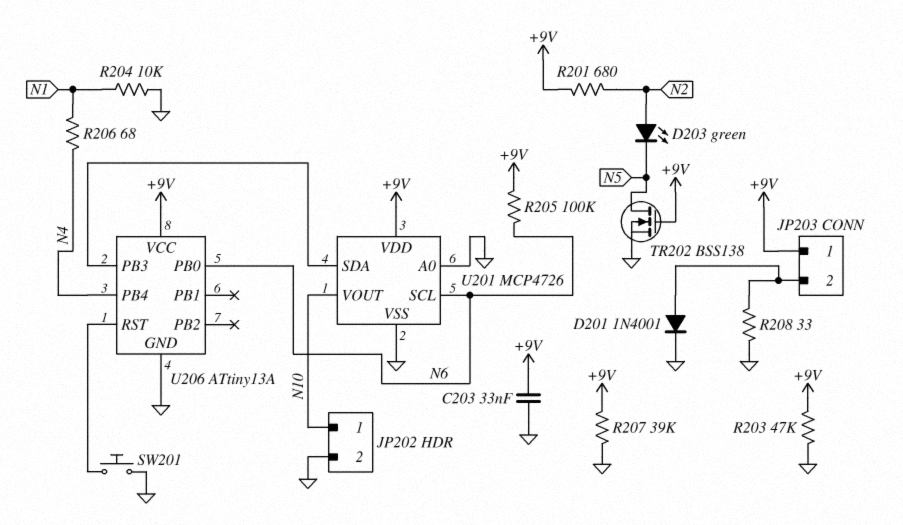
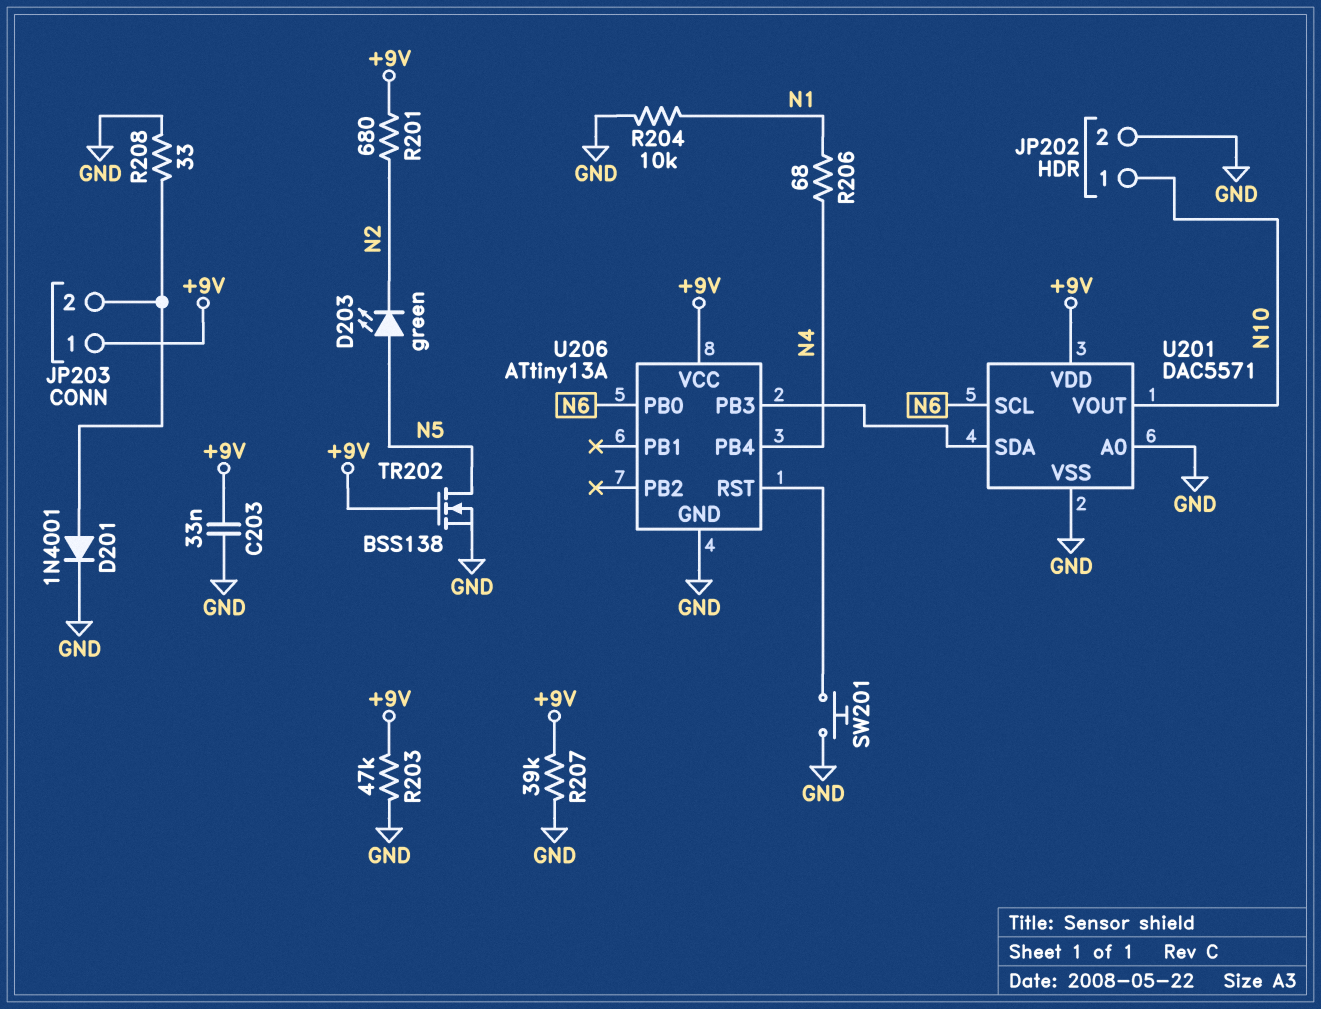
D203: LED green (A N2, K N5) -> LED green (A N5, K N2)
R205: 100k (+9V, N6) -> none
U201: MCP4726 -> DAC5571

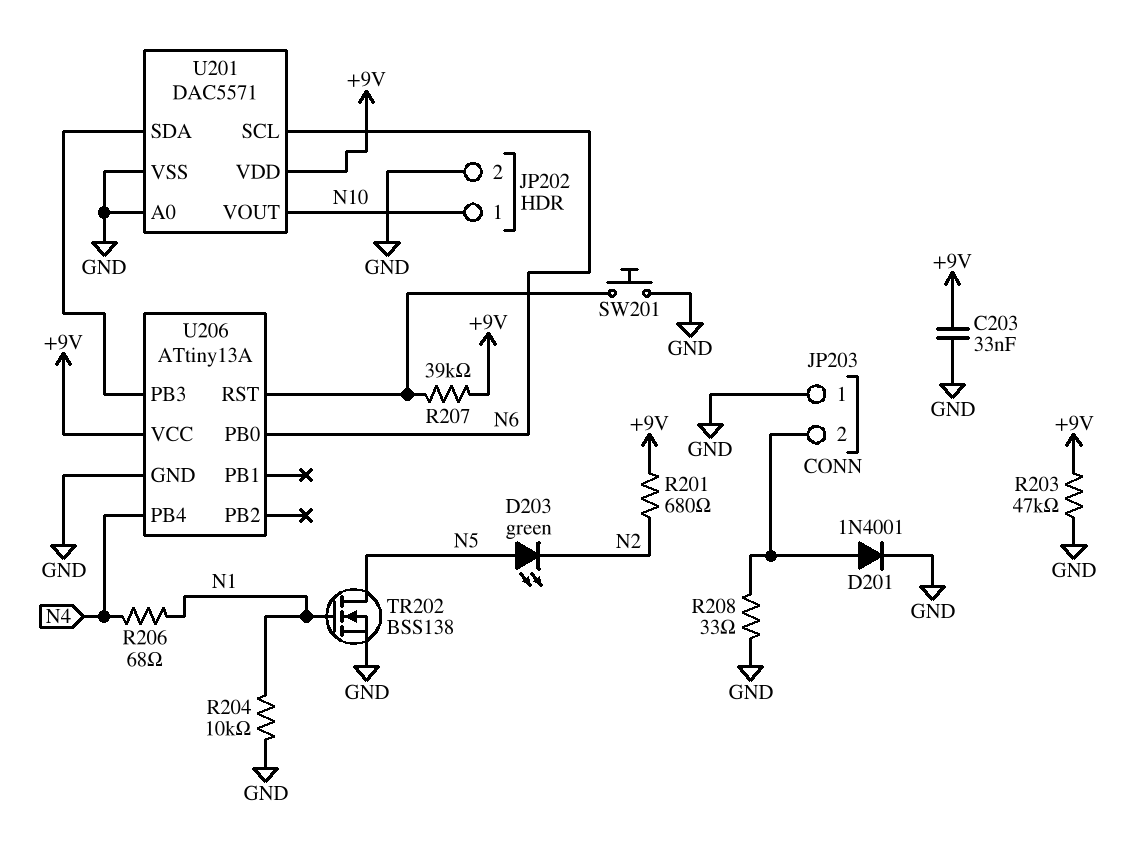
JP203 pin 1: +9V -> GND
R207: 39k (+9V, GND) -> 39k (+9V, U206/RST)
TR202: NMOS BSS138 (G +9V, D N5, S GND) -> NMOS BSS138 (G N1, D N5, S GND)

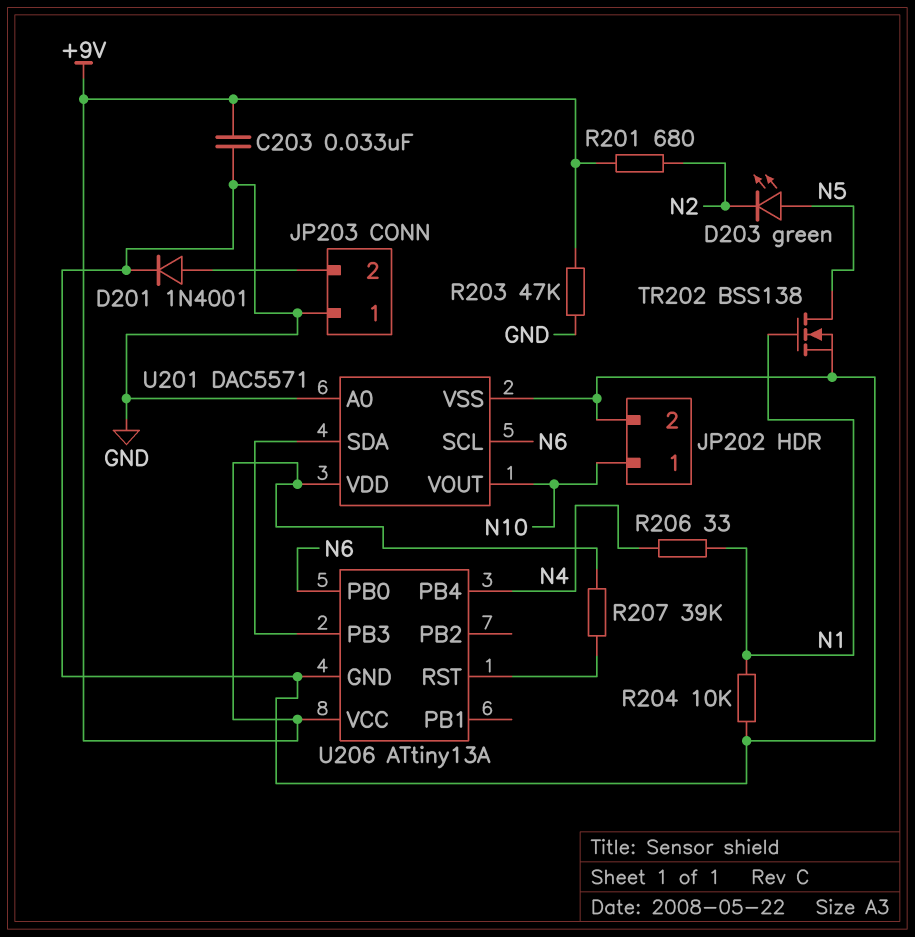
R206: 68 (N1, N4) -> 33 (N1, N4)
R208: 33 (GND, JP203/2) -> none
SW201: button (GND, U206/RST) -> none

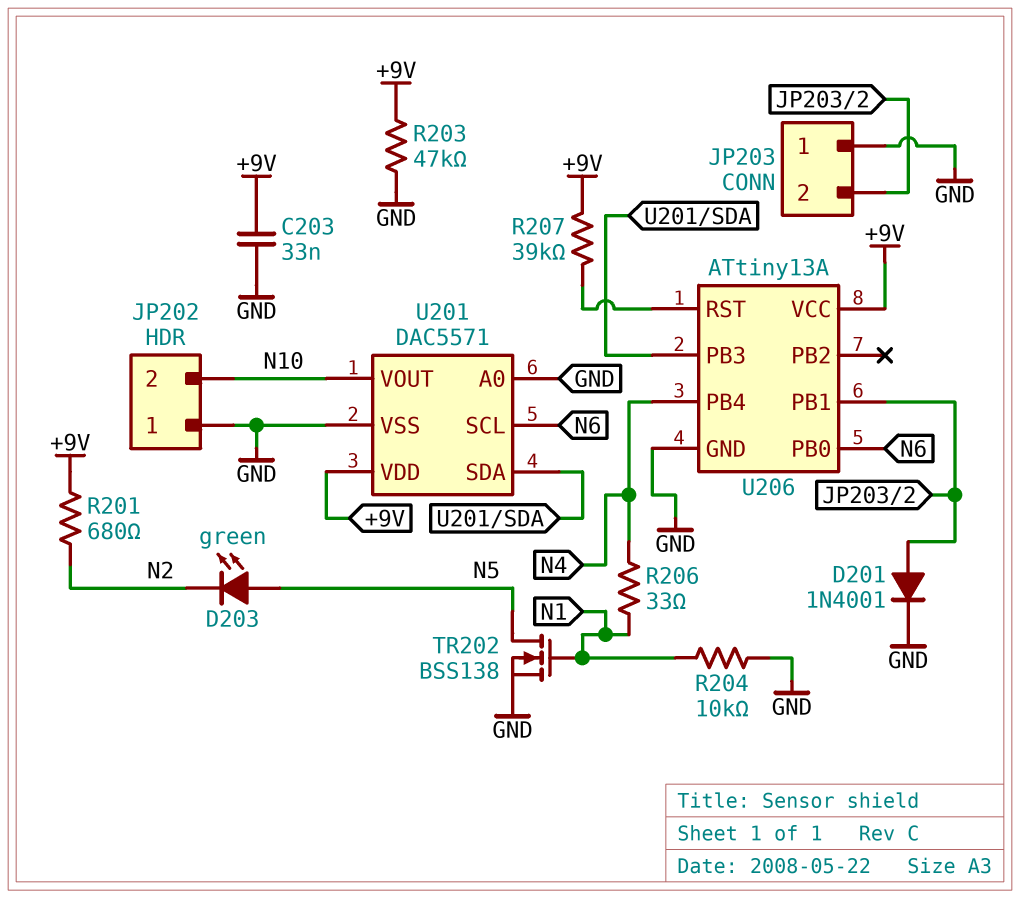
JP202 pin 1: N10 -> GND
JP202 pin 2: GND -> N10
U206 pin PB1: none -> JP203/2

